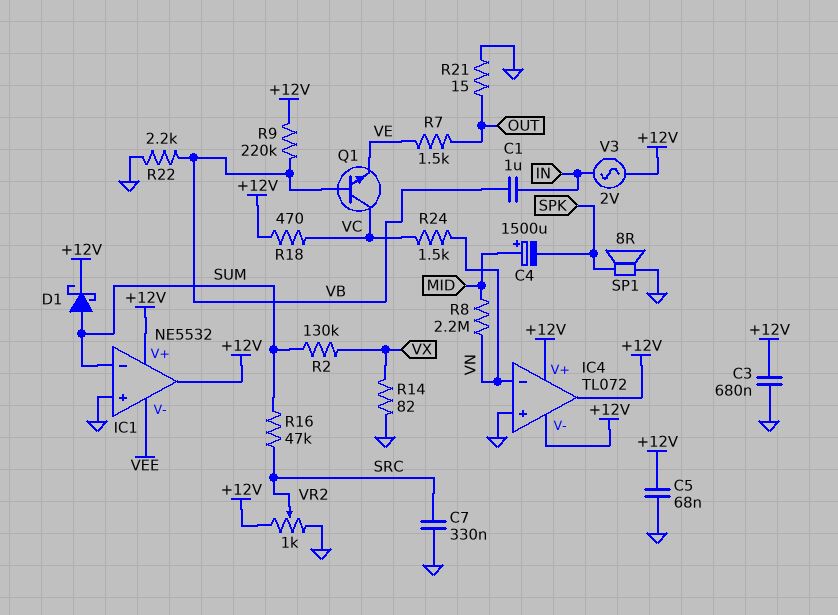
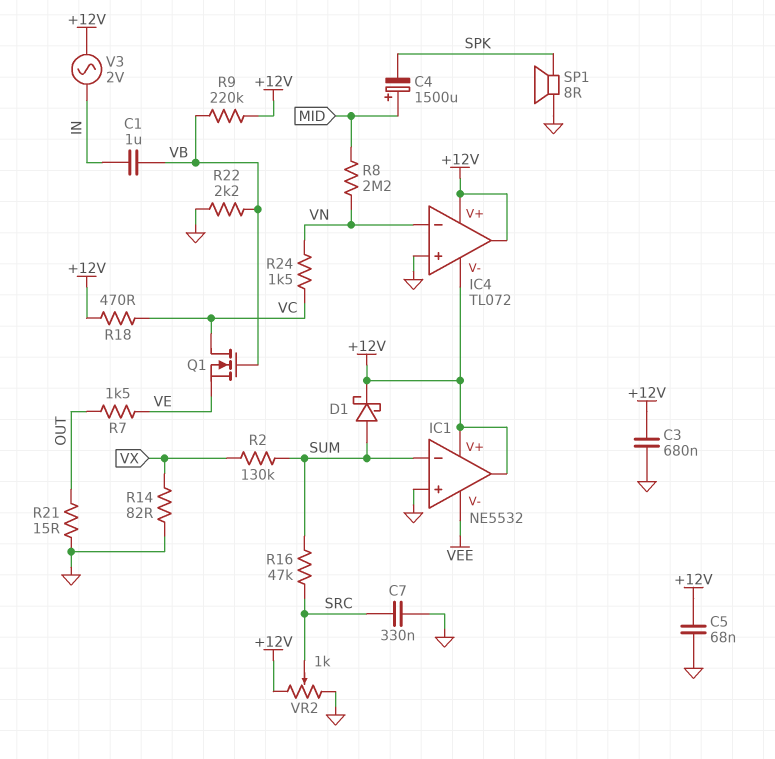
Q1: NPN (B VB, C VC, E VE) -> NMOS (G VB, D VC, S VE)

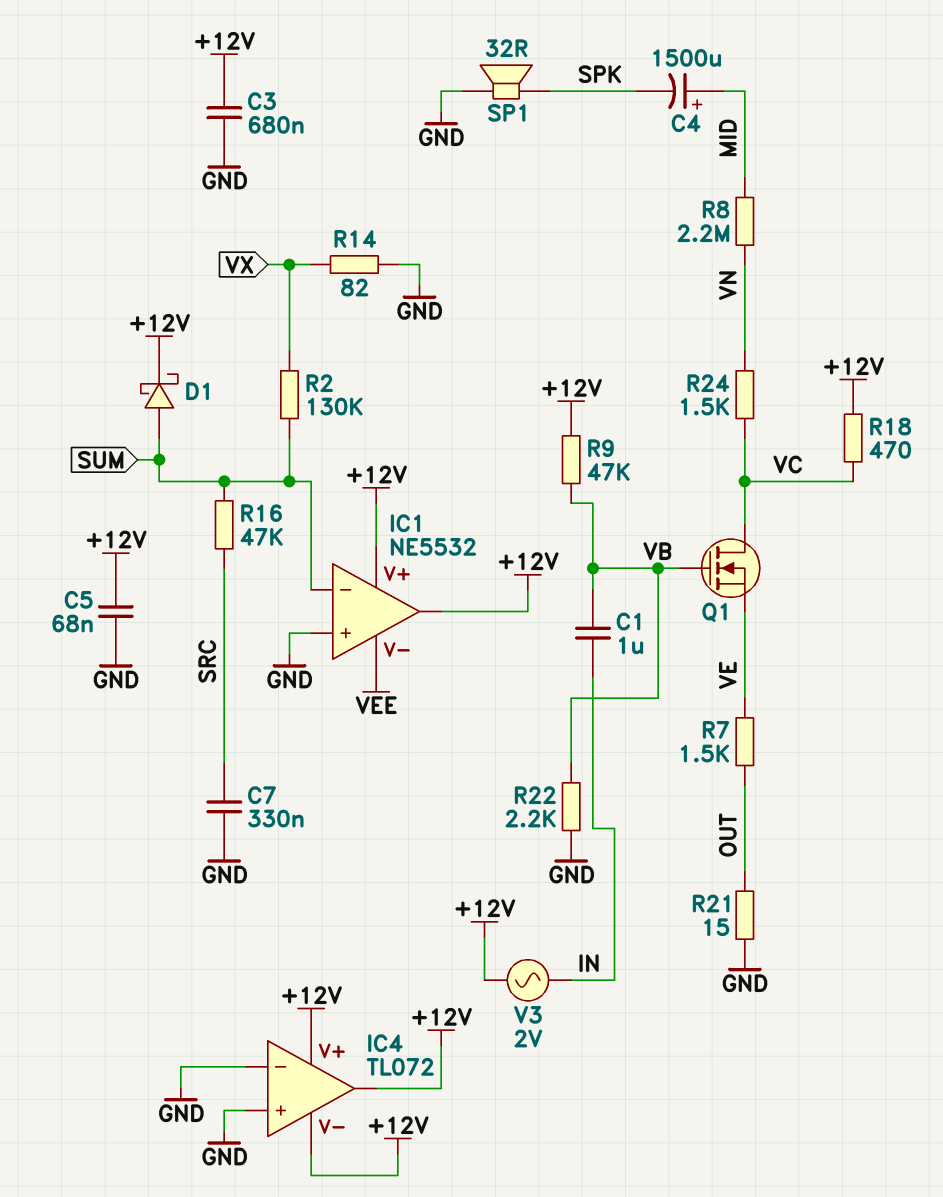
IC4 pin in-: VN -> GND
R9: 220k (+12V, VB) -> 47k (+12V, VB)
SP1: speaker 8R (GND, SPK) -> speaker 32R (GND, SPK)
VR2: 1k (+12V, GND, wiper SRC) -> none

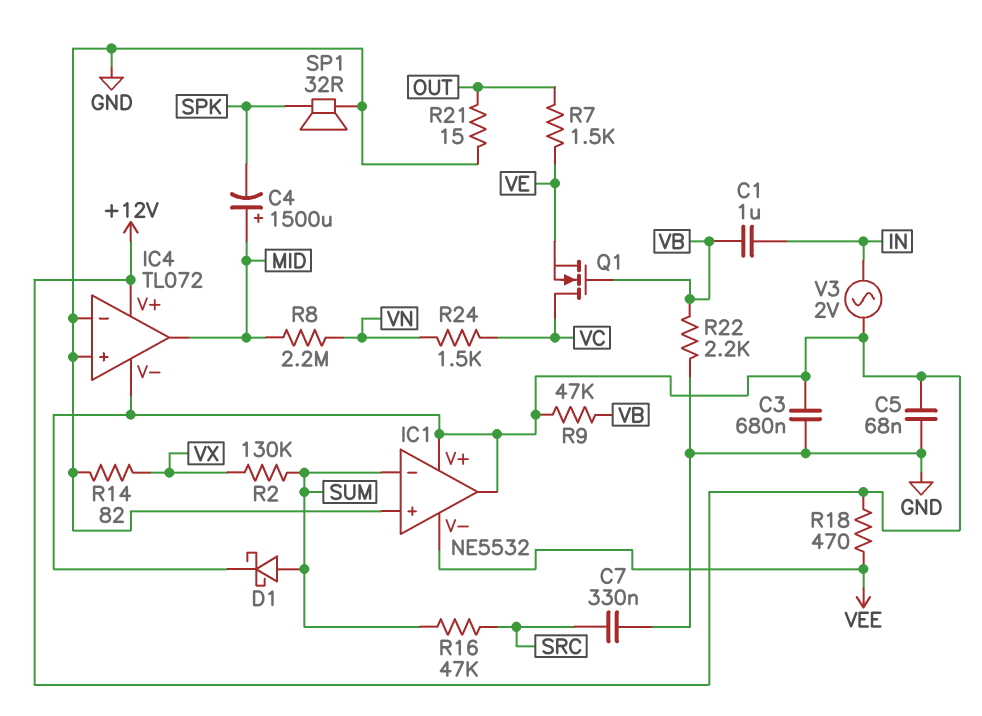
IC4 pin out: +12V -> MID
R18: 470 (+12V, VC) -> 470 (+12V, VEE)

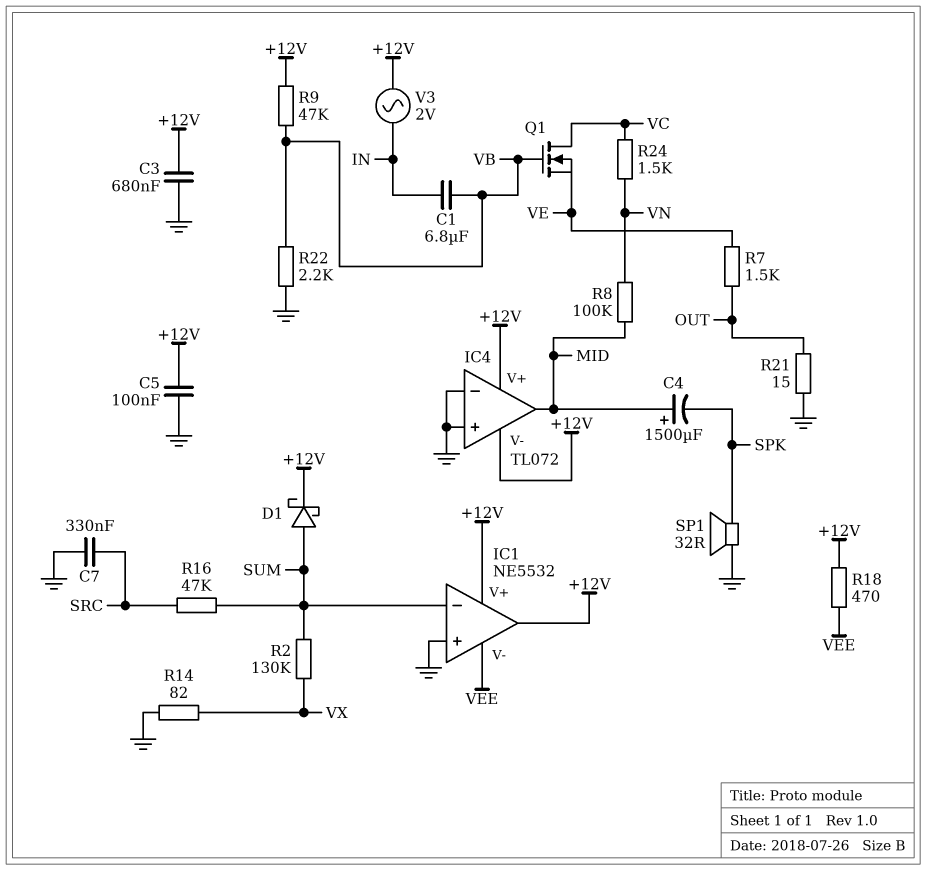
C1: 1uF (IN, VB) -> 6.8uF (IN, VB)
C5: 68nF (+12V, GND) -> 100nF (+12V, GND)
R8: 2.2M (MID, VN) -> 100k (MID, VN)

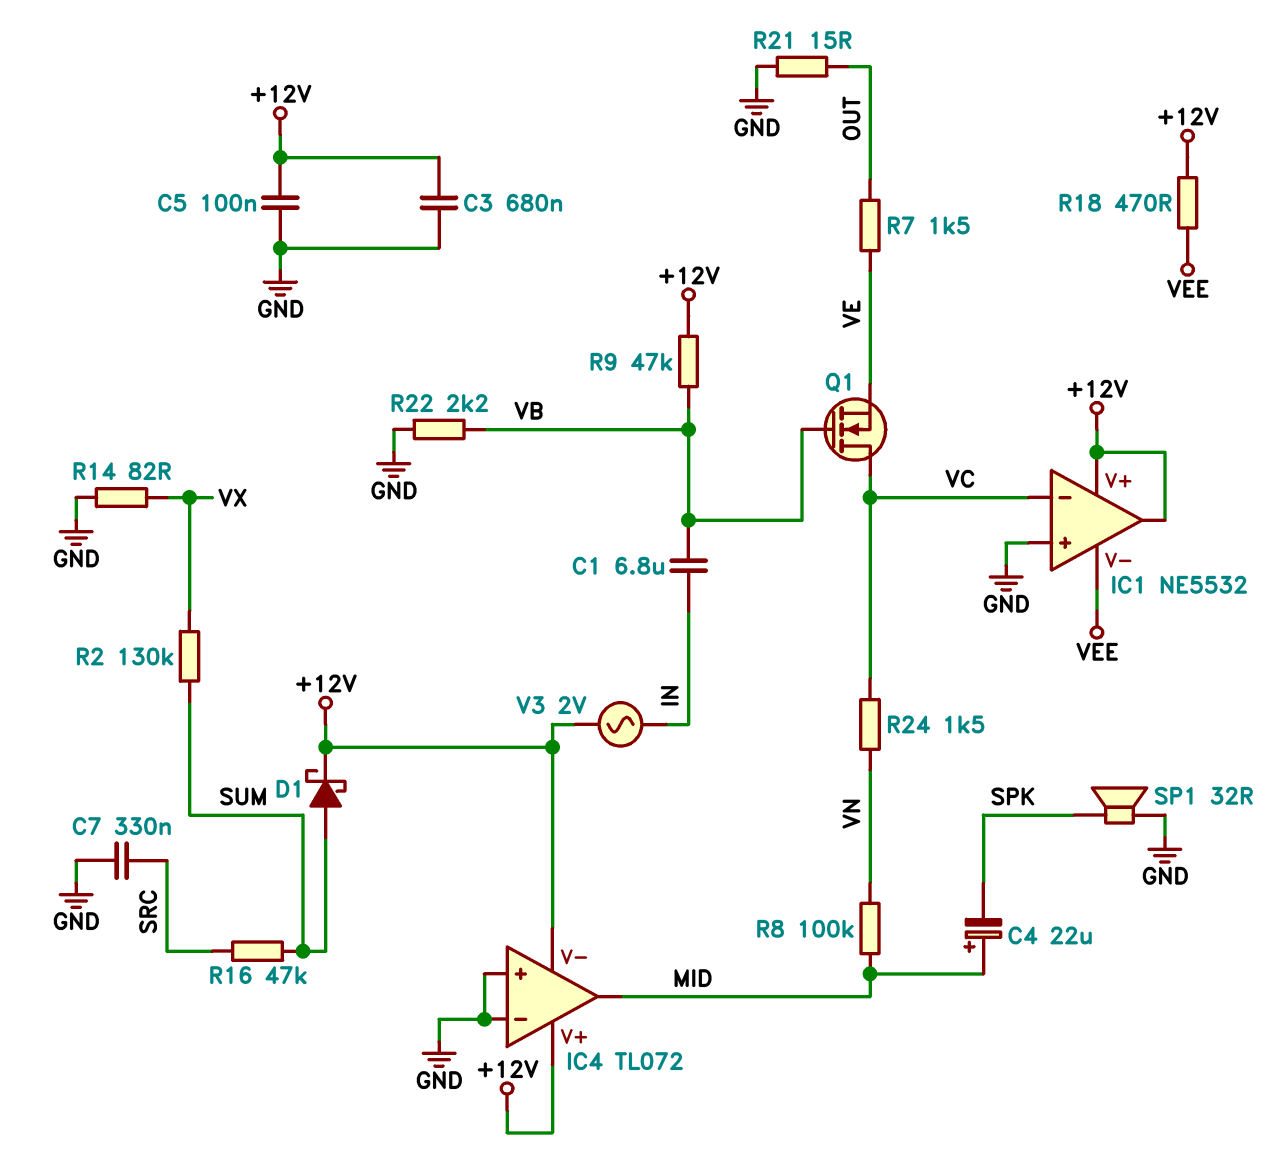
C4: 1500uF (plus MID, minus SPK) -> 22uF (plus MID, minus SPK)
IC1 pin in-: SUM -> VC

